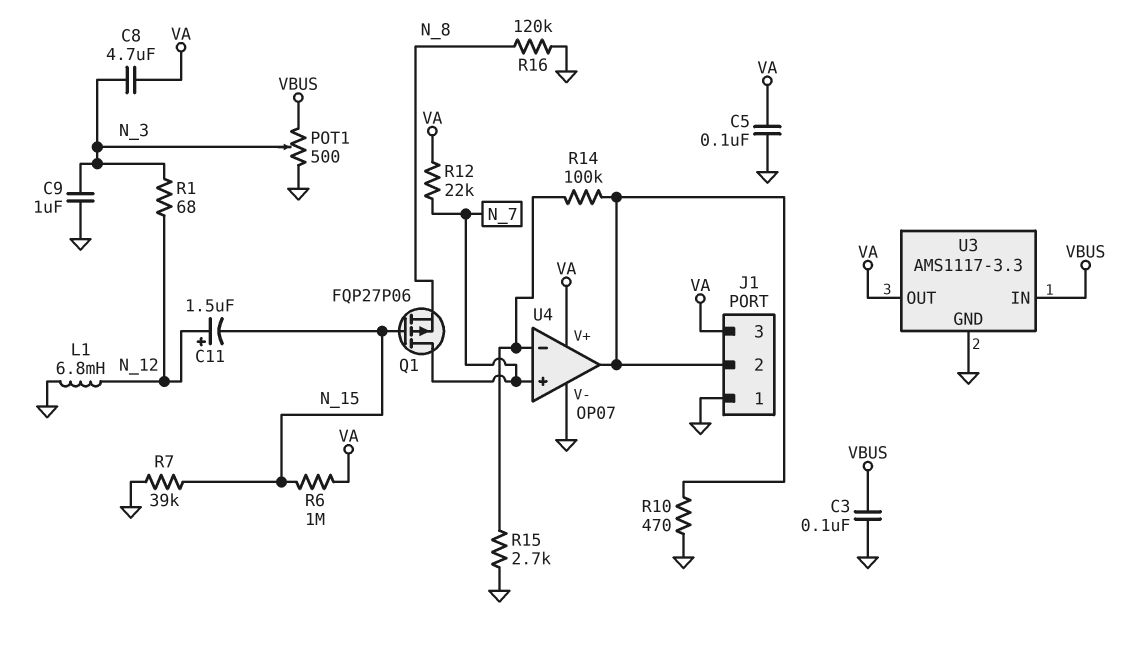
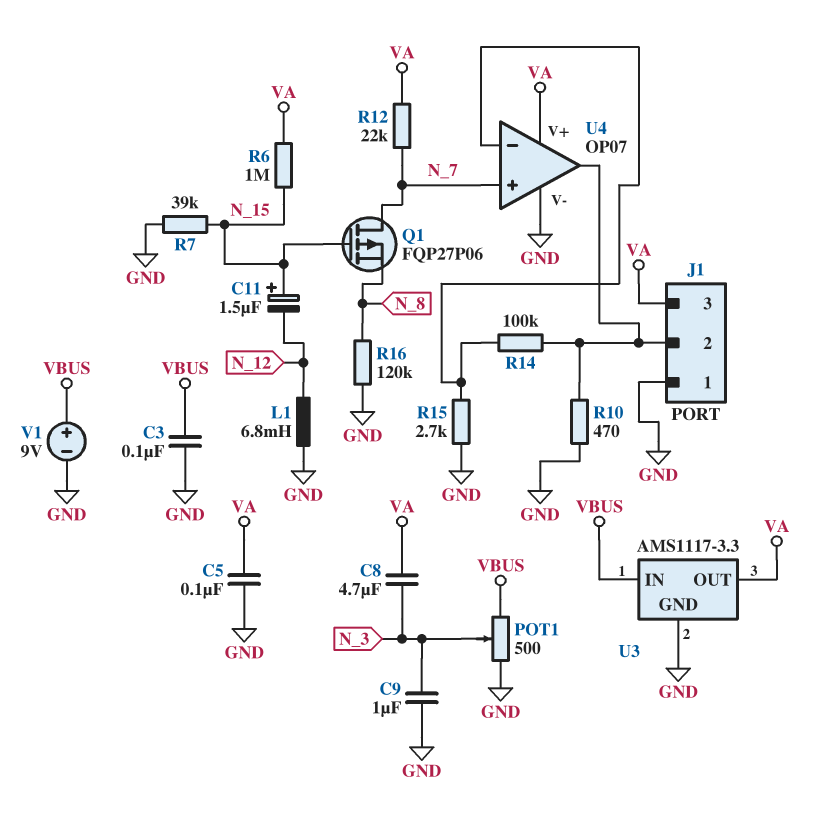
C11: 1.5uF (plus N_12, minus N_15) -> 1.5uF (plus N_15, minus N_12)
R1: 68 (N_3, N_12) -> none
V1: none -> 9V (plus VBUS, minus GND)

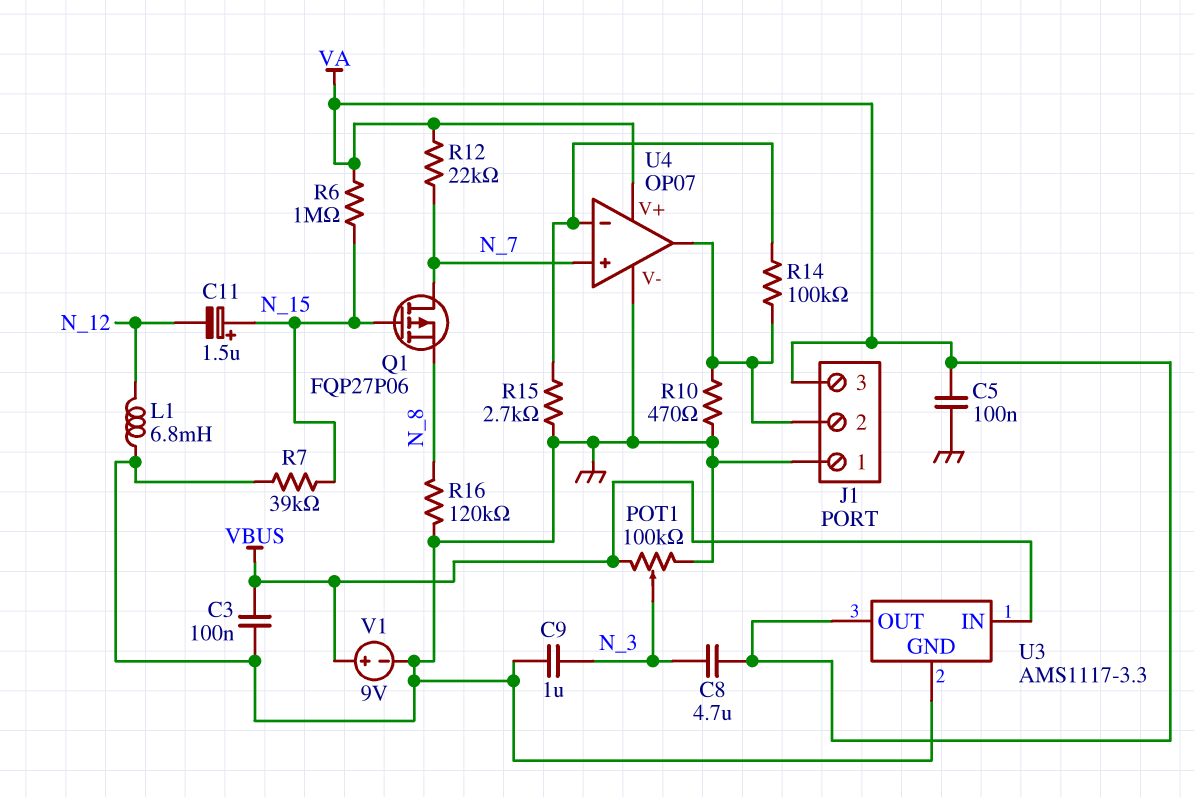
POT1: 500 (GND, VBUS, wiper N_3) -> 100k (GND, VBUS, wiper N_3)

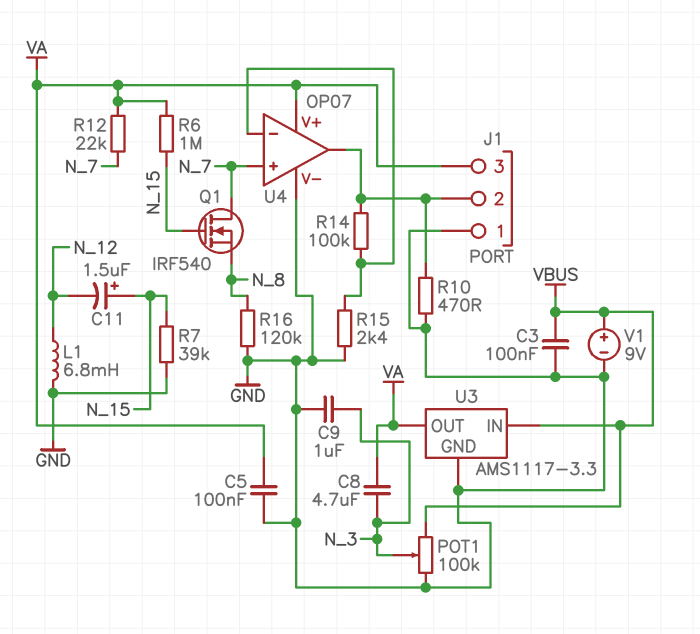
Q1: PMOS FQP27P06 (G N_15, D N_7, S N_8) -> NMOS IRF540 (G N_15, D N_7, S N_8)
R15: 2.7k (GND, U4/in-) -> 2.4k (GND, U4/in-)

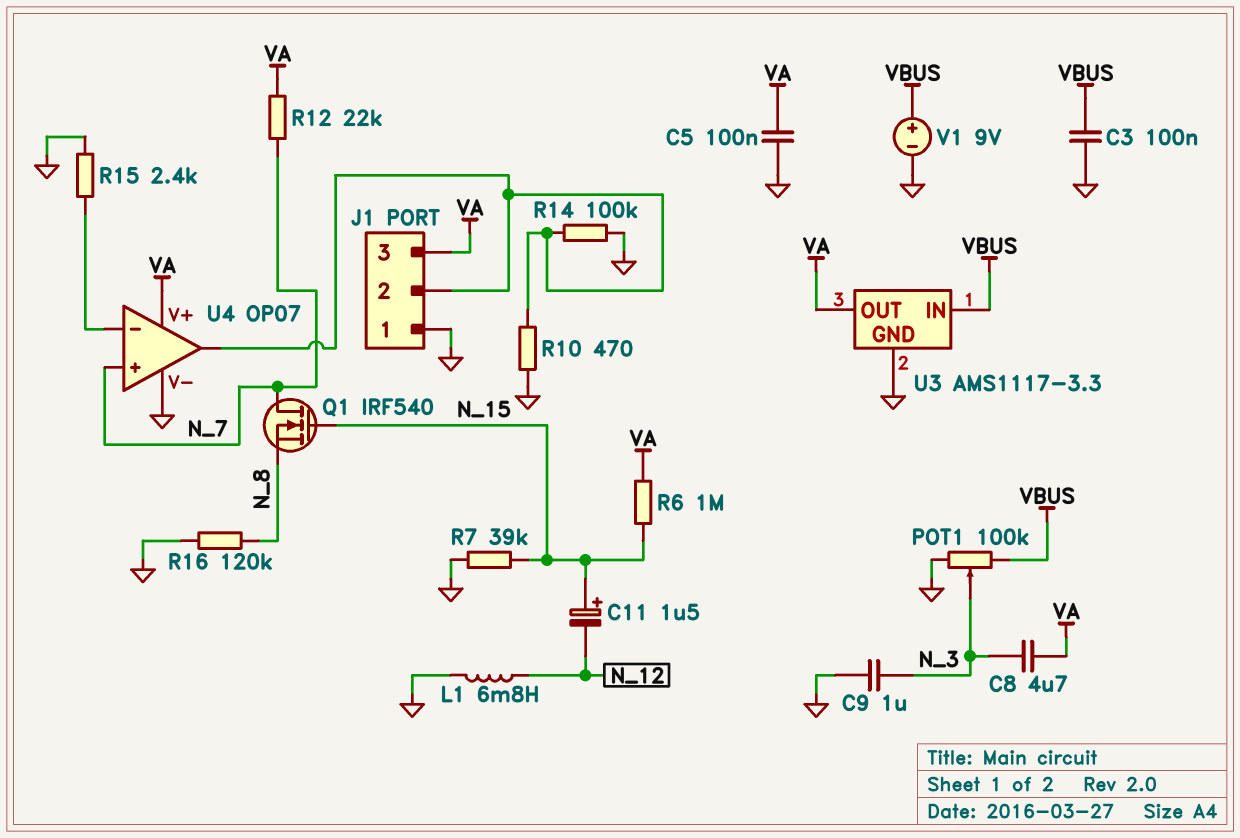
R14: 100k (J1/2, U4/in-) -> 100k (GND, J1/2)

